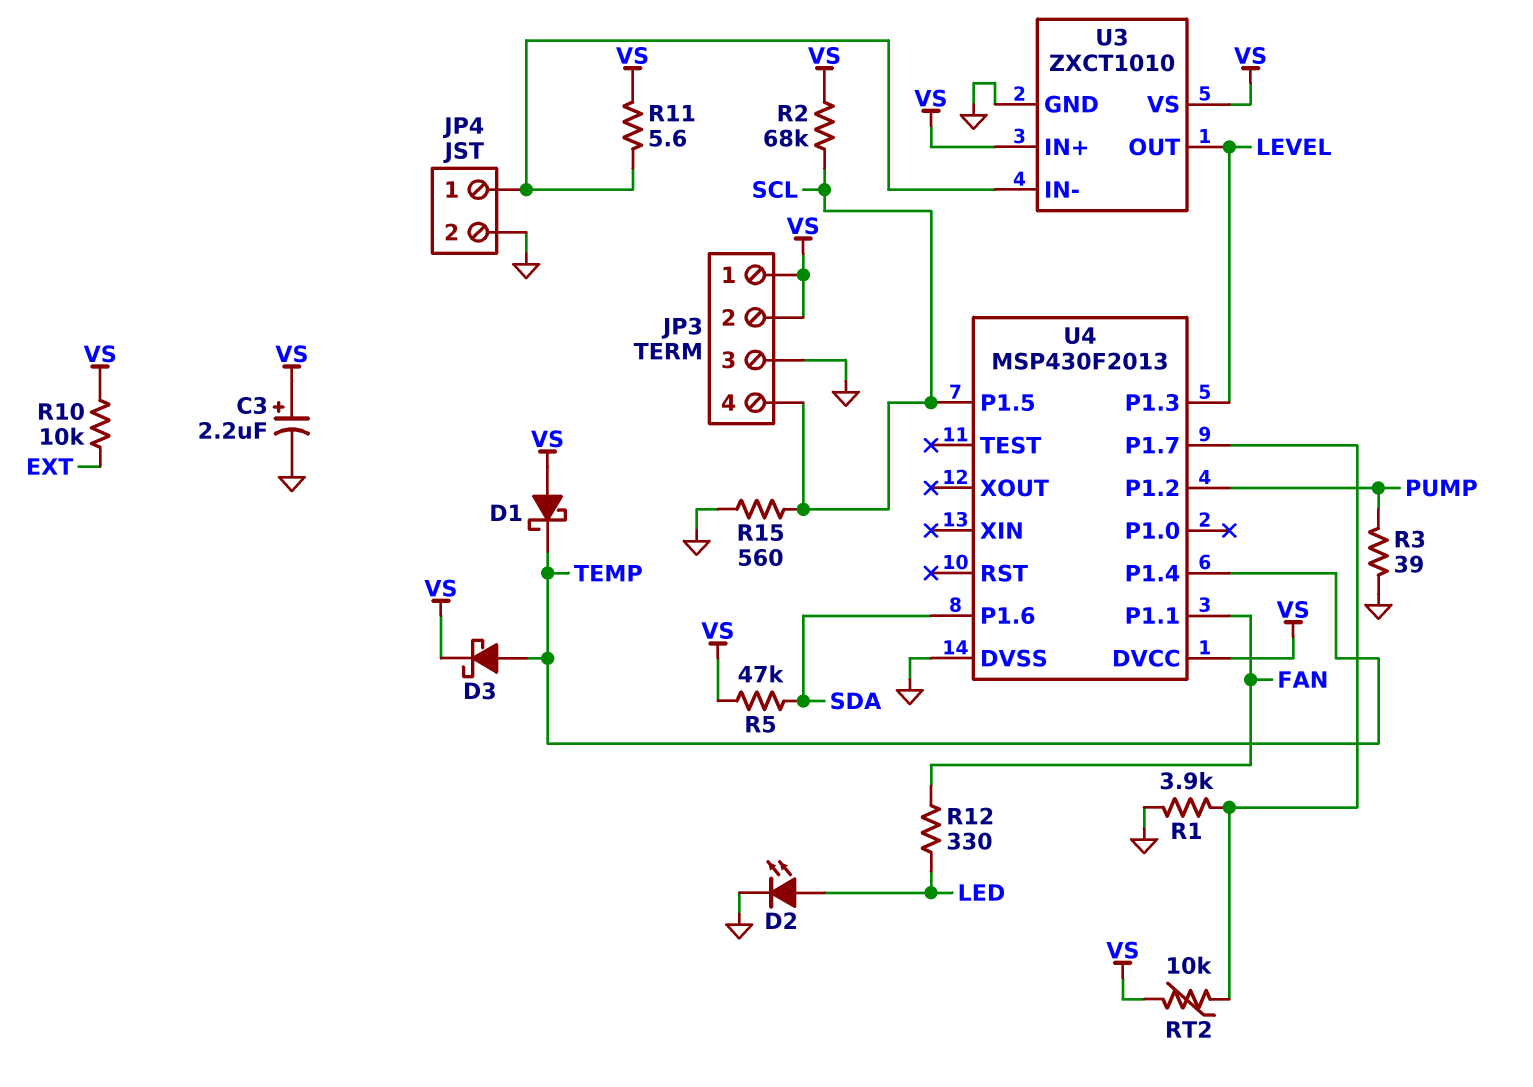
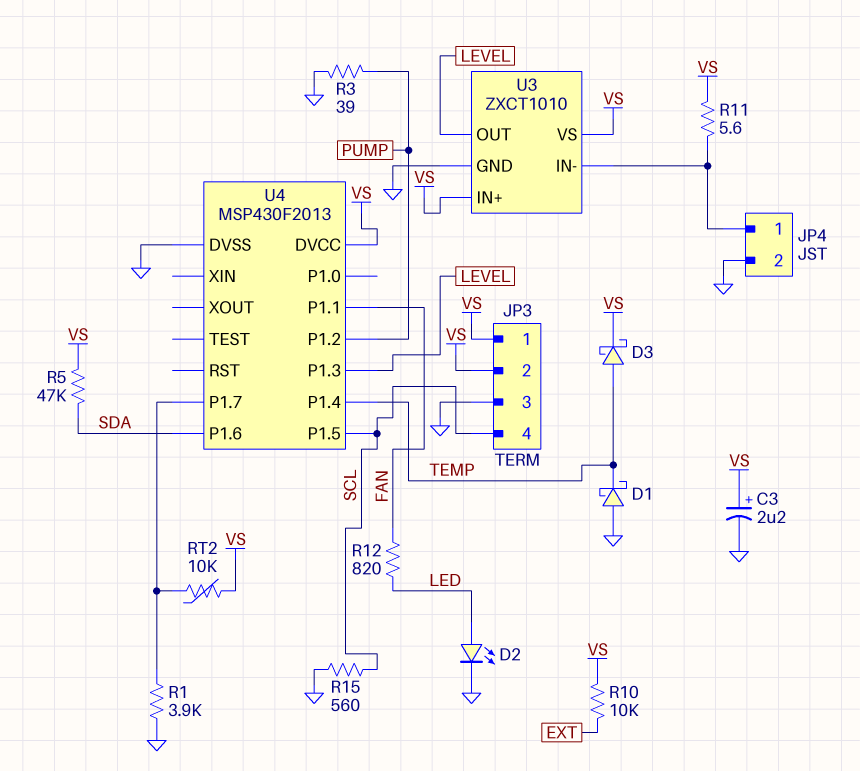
D1: schottky (A VS, K TEMP) -> schottky (A GND, K TEMP)
R2: 68k (SCL, VS) -> none
R12: 330 (FAN, LED) -> 820 (FAN, LED)

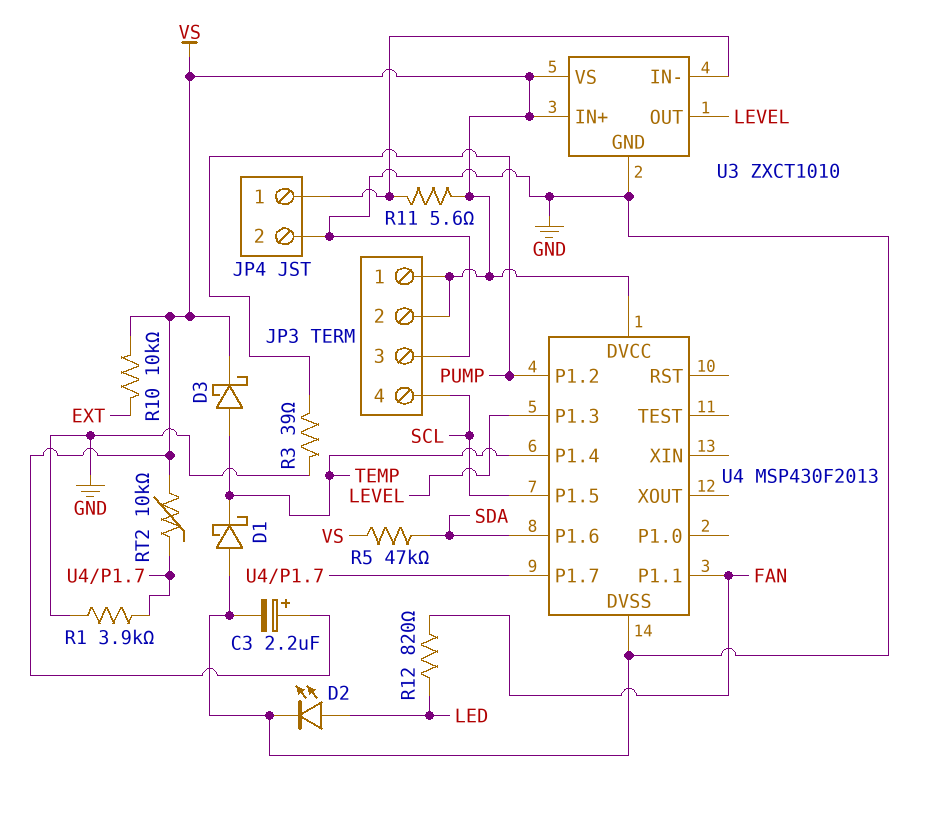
R15: 560 (GND, SCL) -> none

